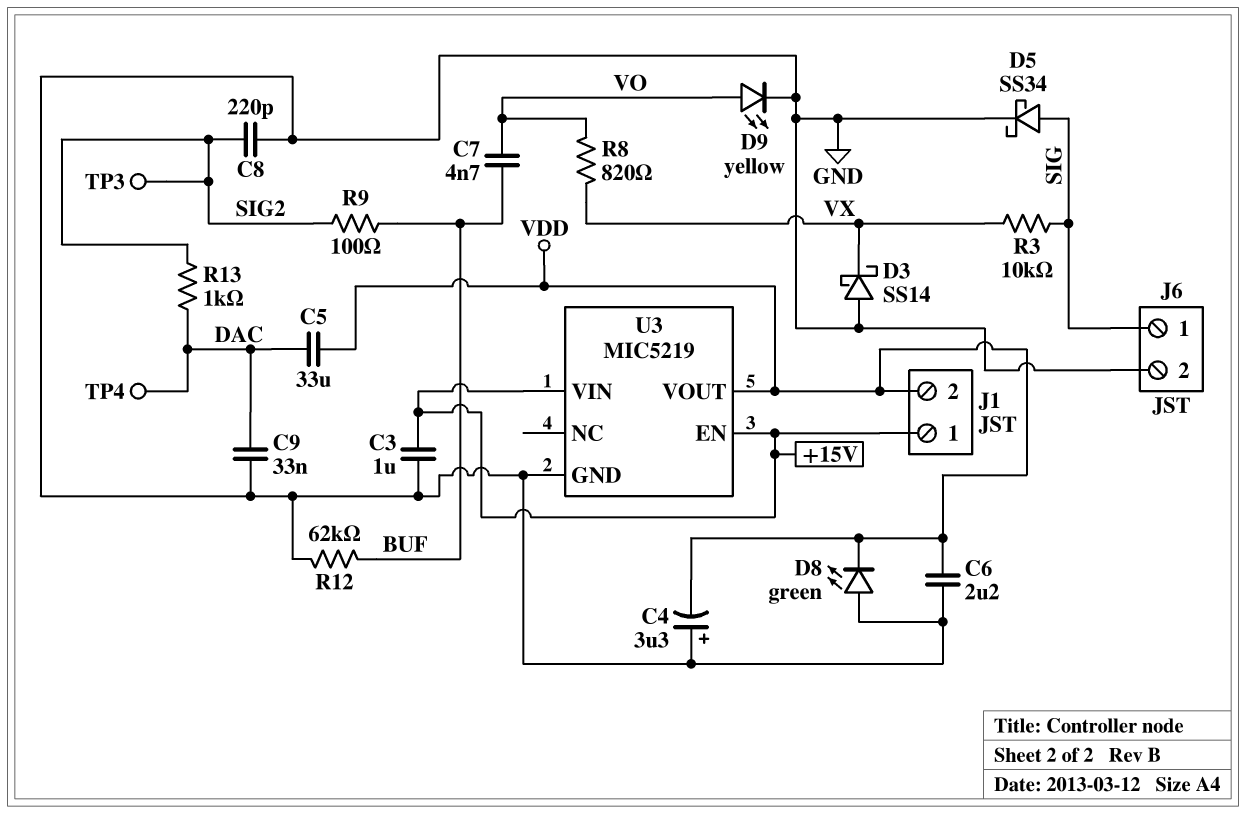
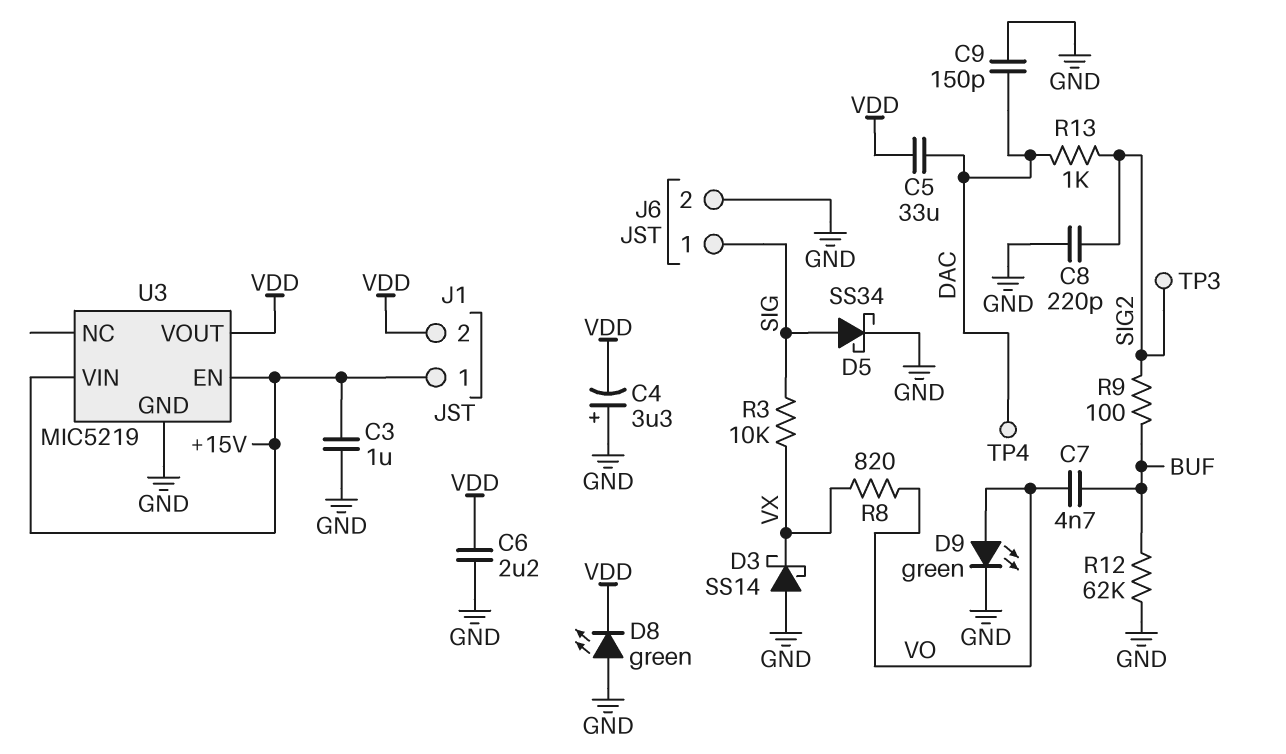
C9: 33nF (DAC, GND) -> 150pF (DAC, GND)
D9: LED yellow (A VO, K GND) -> LED green (A VO, K GND)

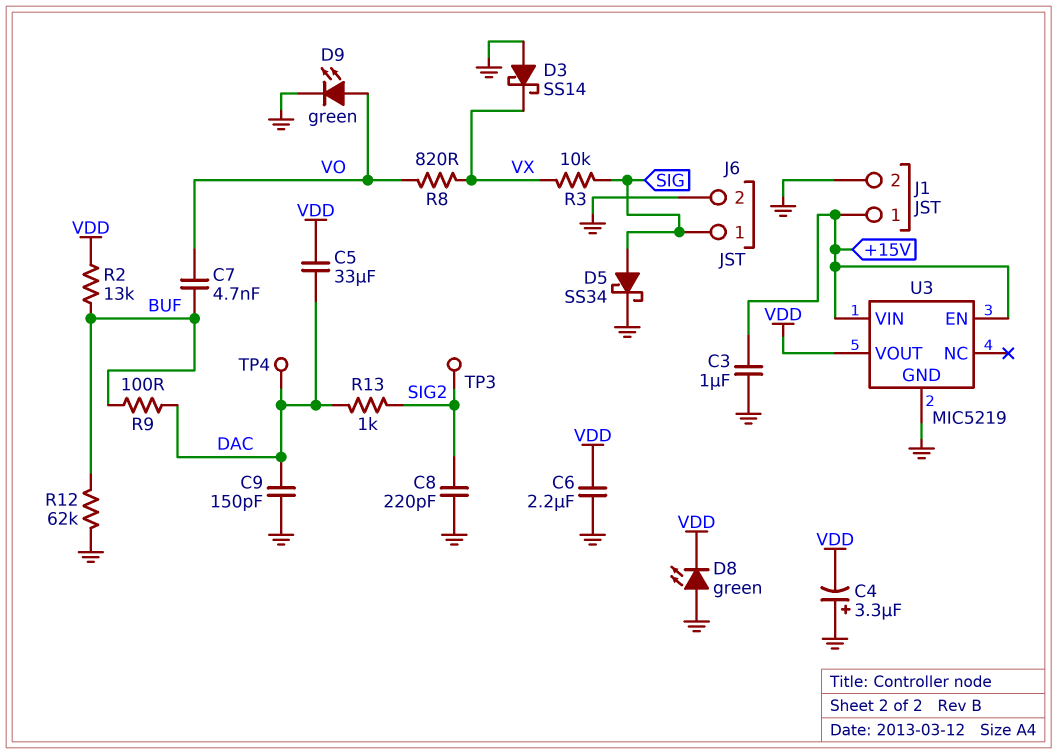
J1 pin 2: VDD -> GND
R2: none -> 13k (BUF, VDD)
R9: 100 (BUF, SIG2) -> 100 (BUF, DAC)

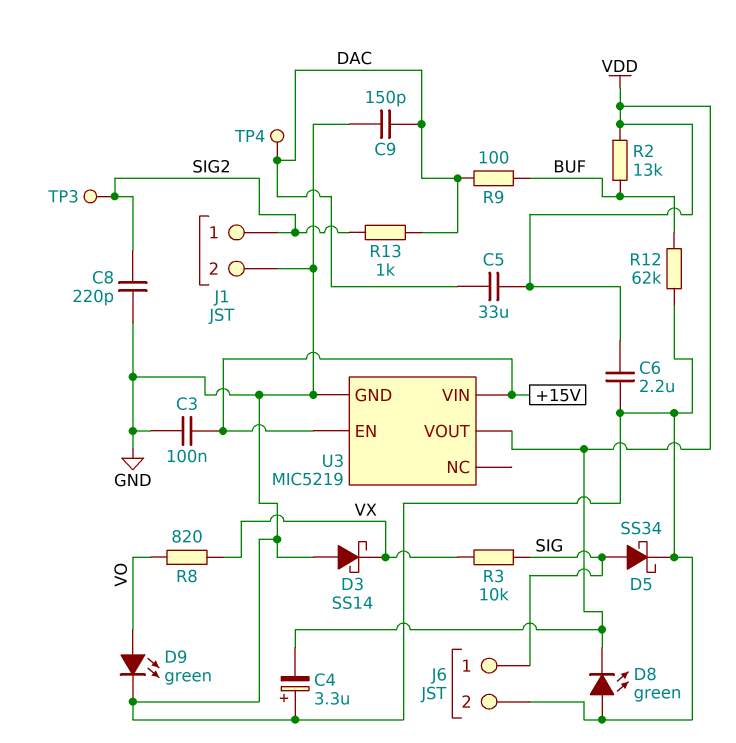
C3: 1uF (+15V, GND) -> 100nF (+15V, GND)
C7: 4.7nF (BUF, VO) -> none
J1 pin 1: +15V -> SIG2

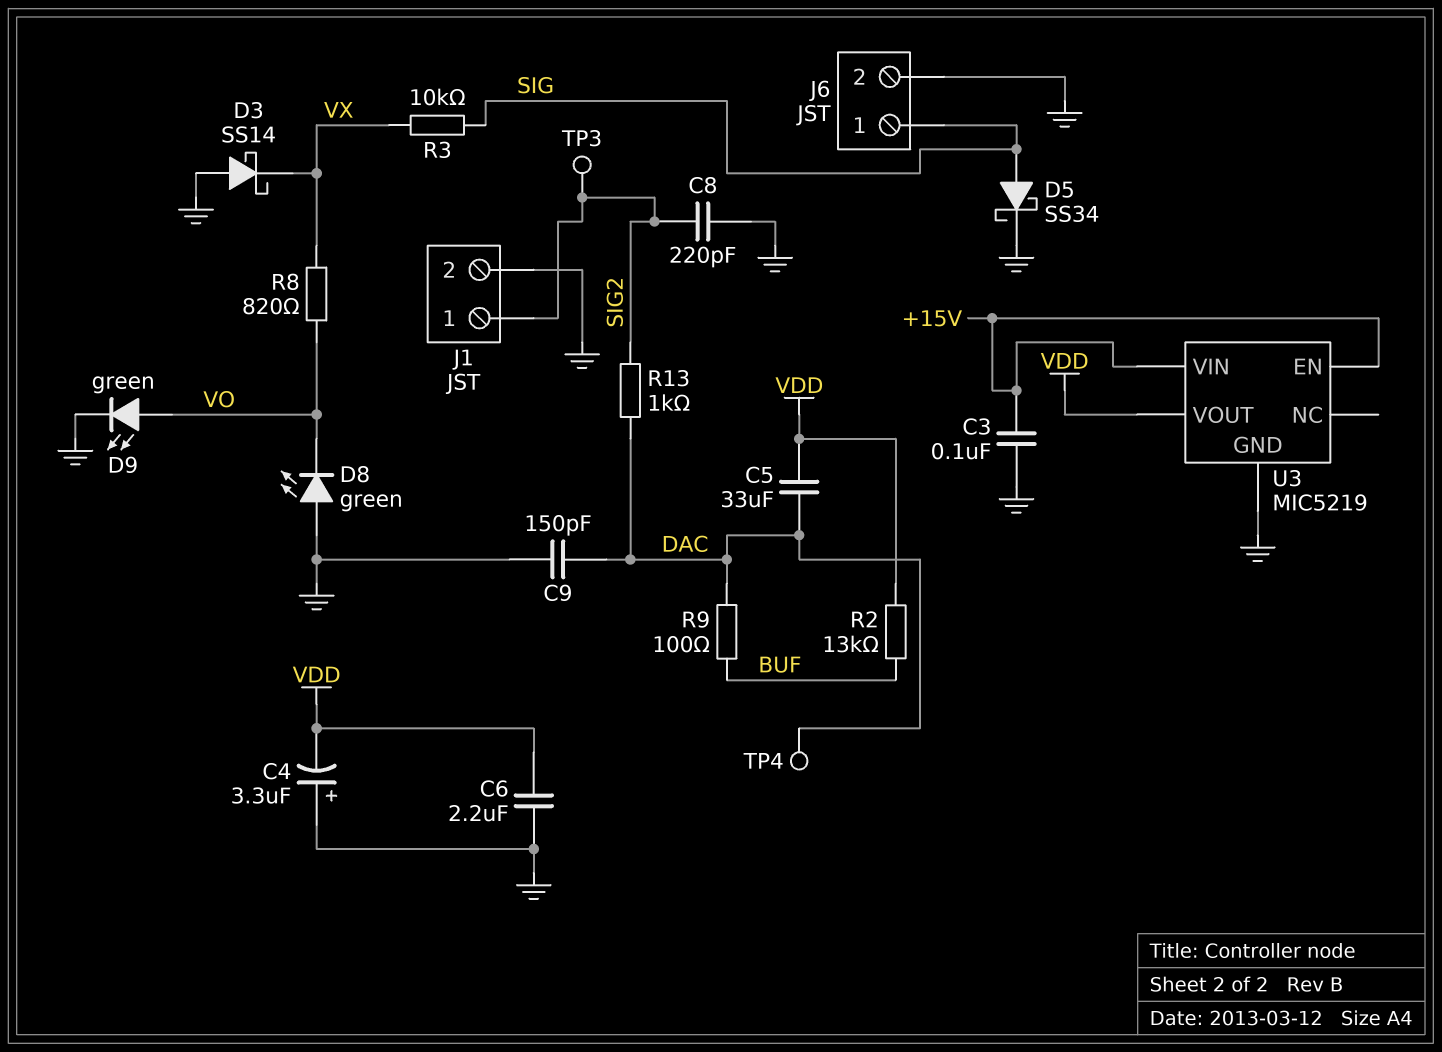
D8: LED green (A GND, K VDD) -> LED green (A GND, K VO)
R12: 62k (BUF, GND) -> none

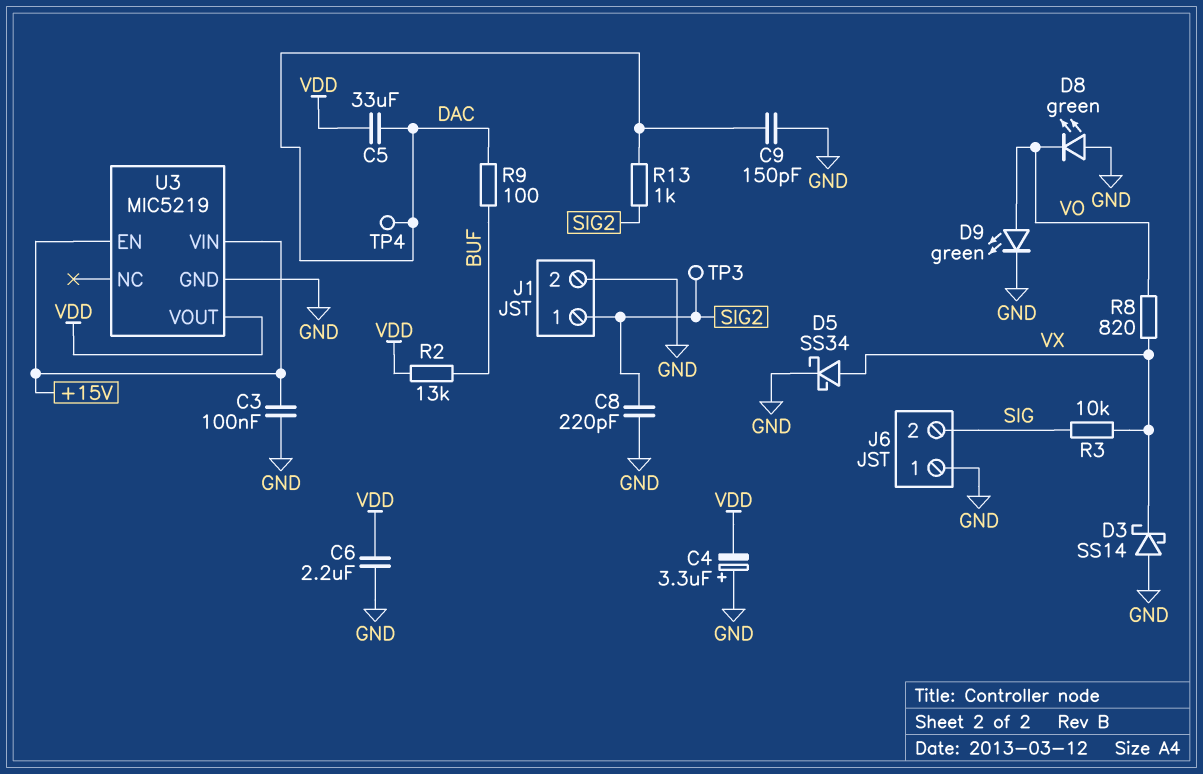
D5: schottky SS34 (A SIG, K GND) -> schottky SS34 (A VX, K GND)
J6 pin 1: SIG -> GND
J6 pin 2: GND -> SIG

